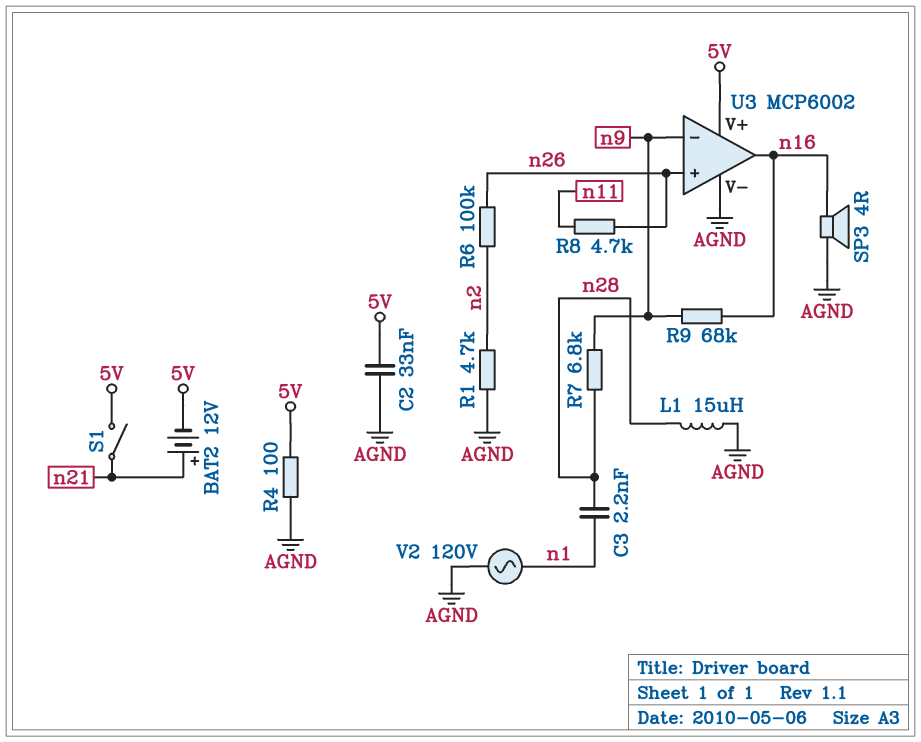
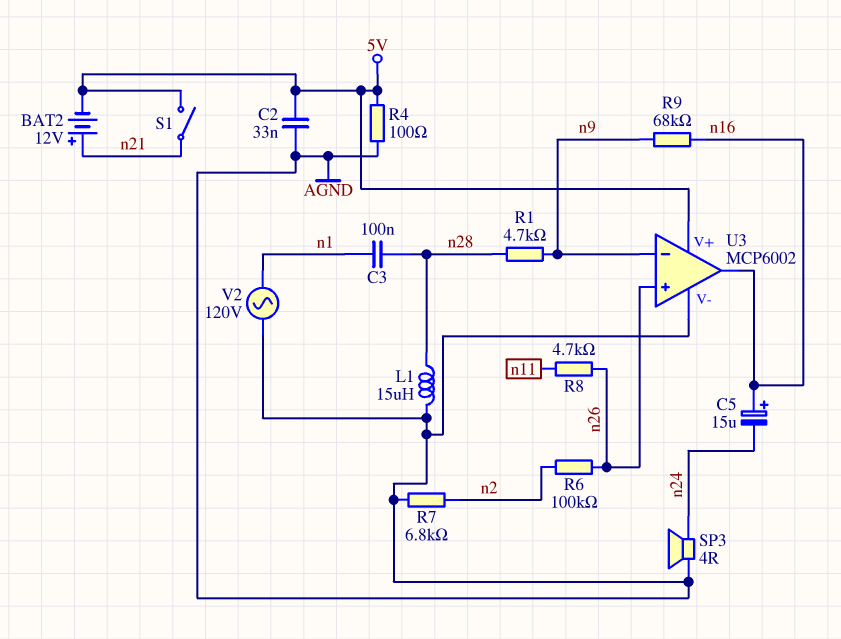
C3: 2.2nF (n1, n28) -> 100nF (n1, n28)
C5: none -> 15uF (plus n16, minus n24)
R1: 4.7k (AGND, n2) -> 4.7k (n9, n28)
R7: 6.8k (n9, n28) -> 6.8k (AGND, n2)
SP3: speaker 4R (AGND, n16) -> speaker 4R (AGND, n24)

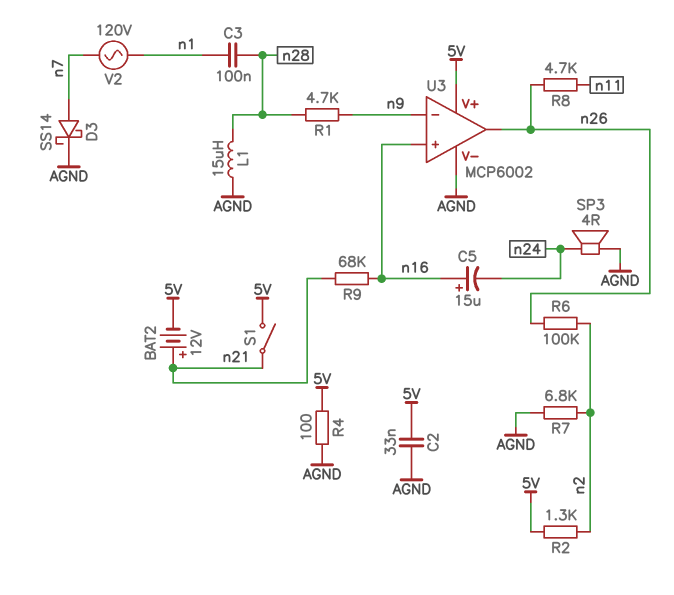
D3: none -> schottky SS14 (A n7, K AGND)
R2: none -> 1.3k (5V, n2)
R9: 68k (n9, n16) -> 68k (n16, n21)
U3 pin in+: n26 -> n16
U3 pin out: n16 -> n26
V2: AC 120V (AGND, n1) -> AC 120V (n1, n7)

